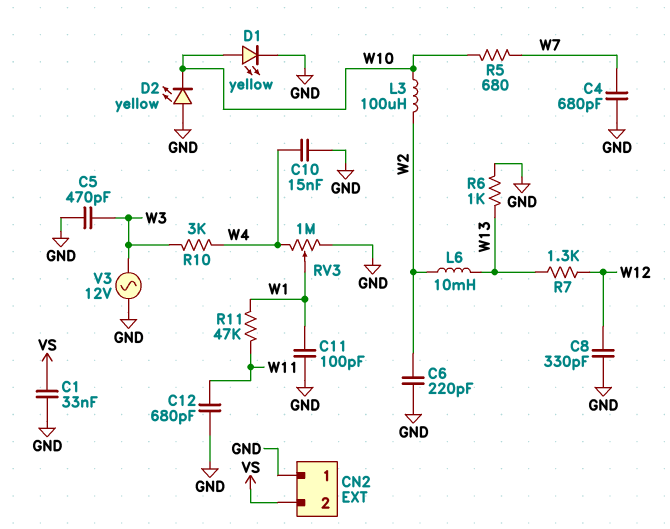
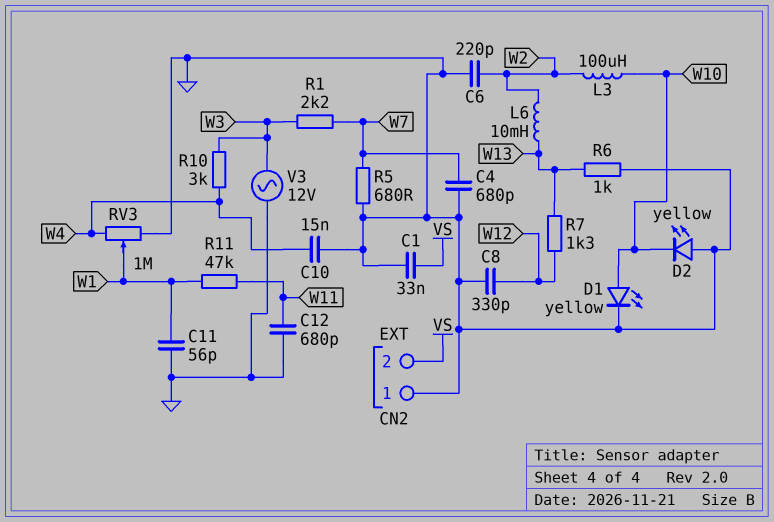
C5: 470pF (GND, W3) -> none
C11: 100pF (GND, W1) -> 56pF (GND, W1)
R1: none -> 2.2k (W3, W7)
R5: 680 (W7, W10) -> 680 (GND, W7)

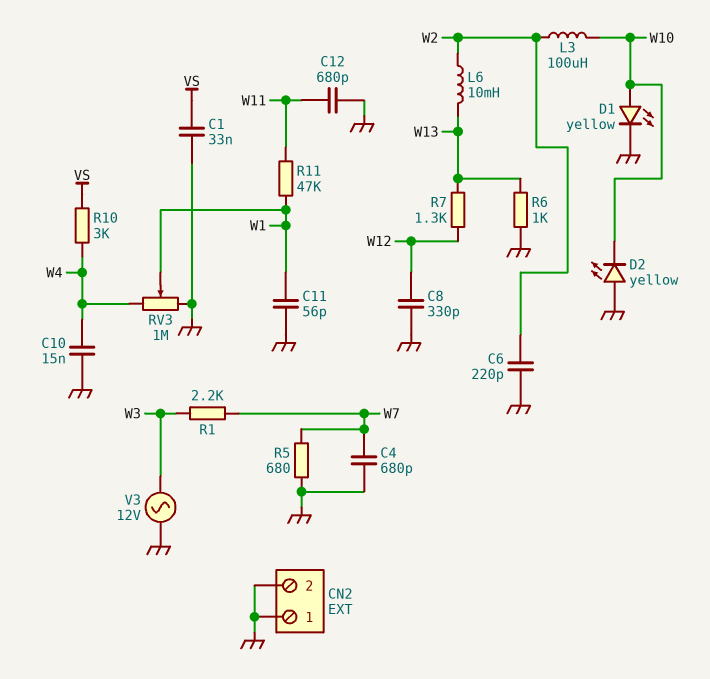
CN2 pin 2: VS -> GND
R10: 3k (W3, W4) -> 3k (VS, W4)

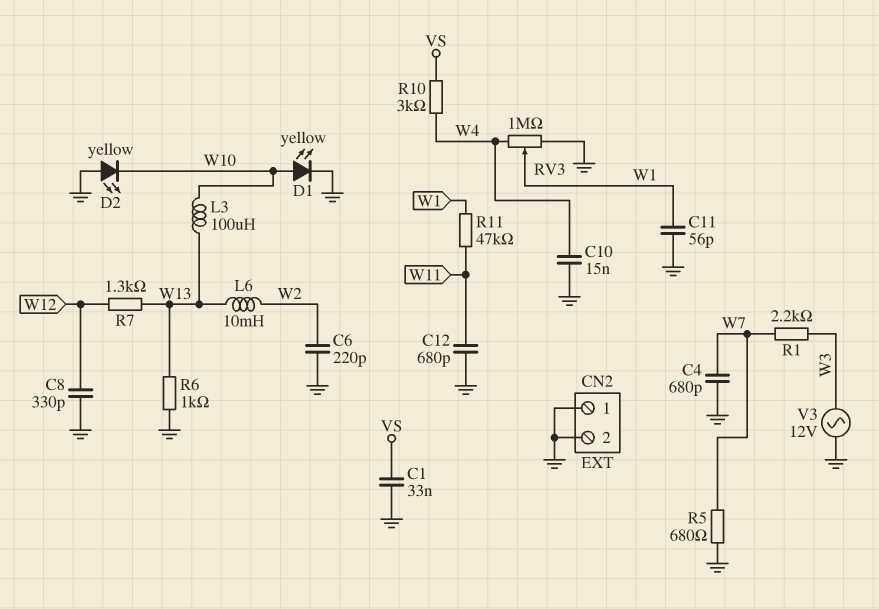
L3: 100uH (W2, W10) -> 100uH (W10, W13)

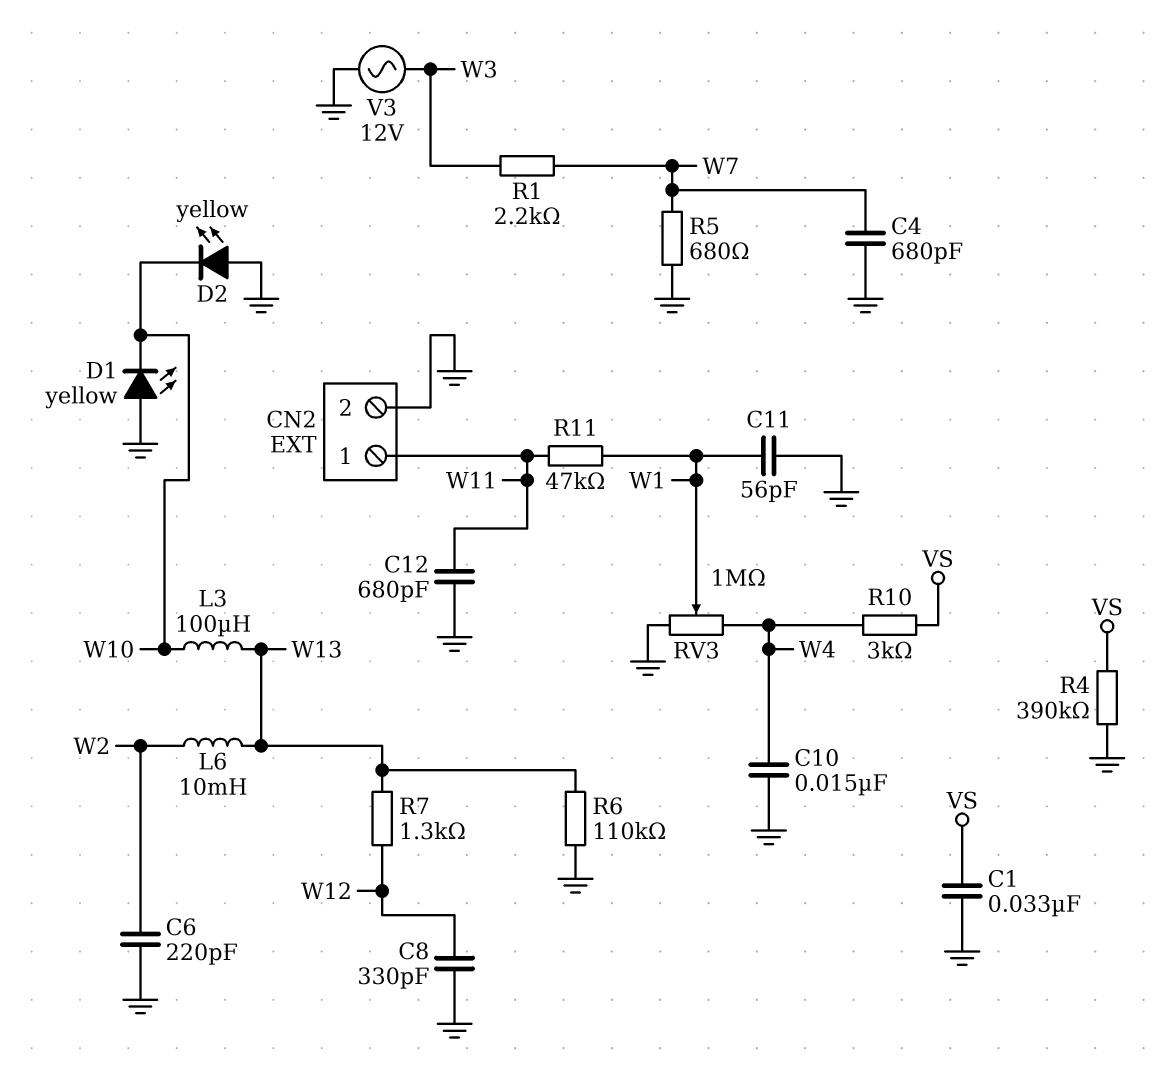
CN2 pin 1: GND -> W11
D1: LED yellow (A W10, K GND) -> LED yellow (A GND, K W10)
R4: none -> 390k (GND, VS)
R6: 1k (GND, W13) -> 110k (GND, W13)

